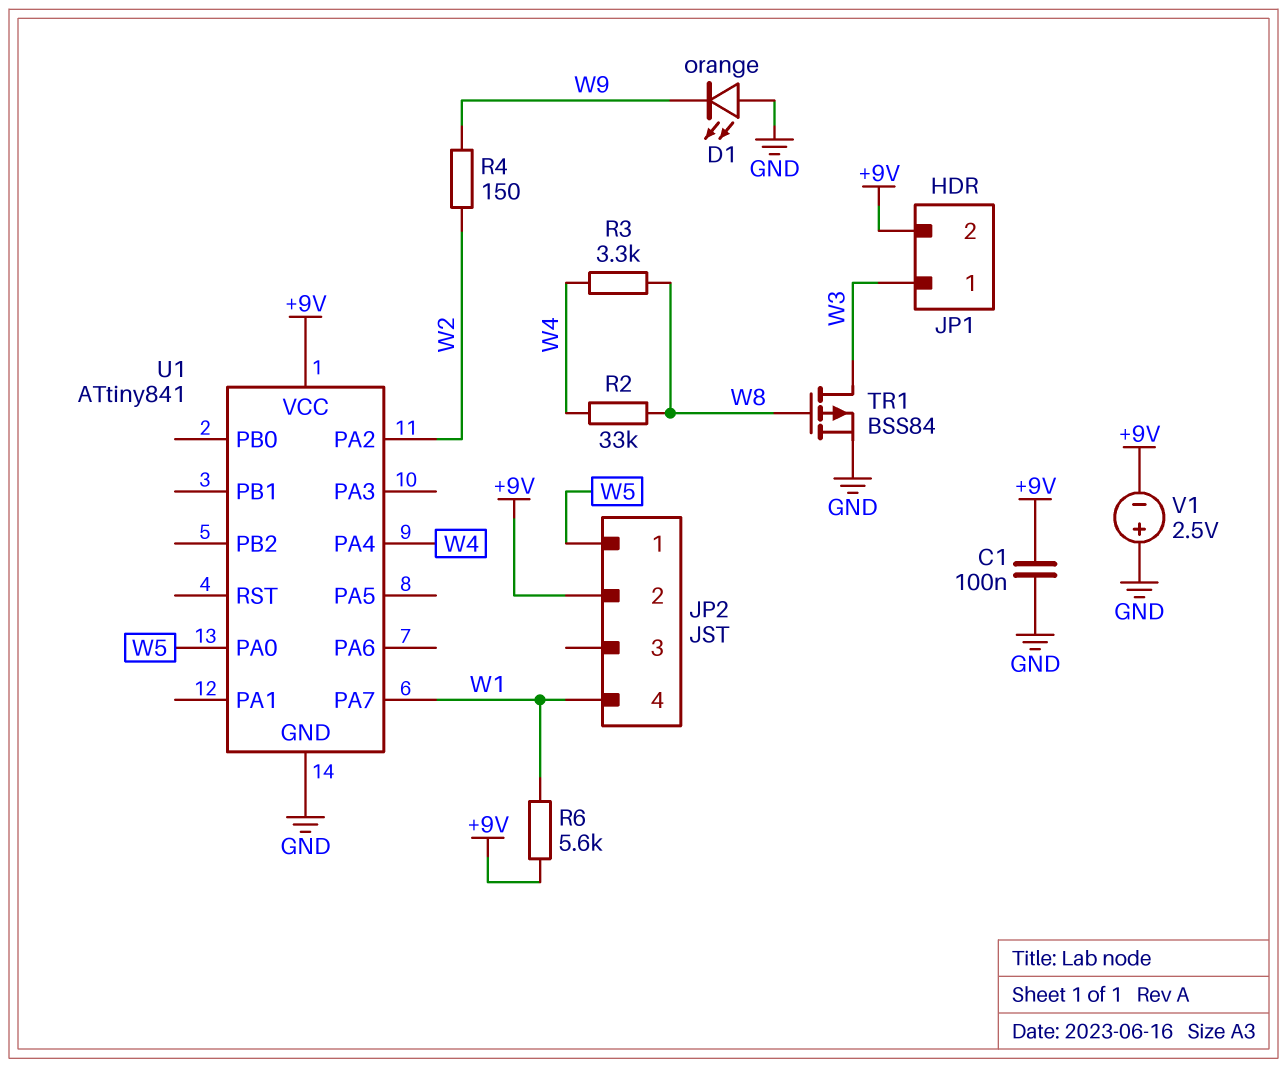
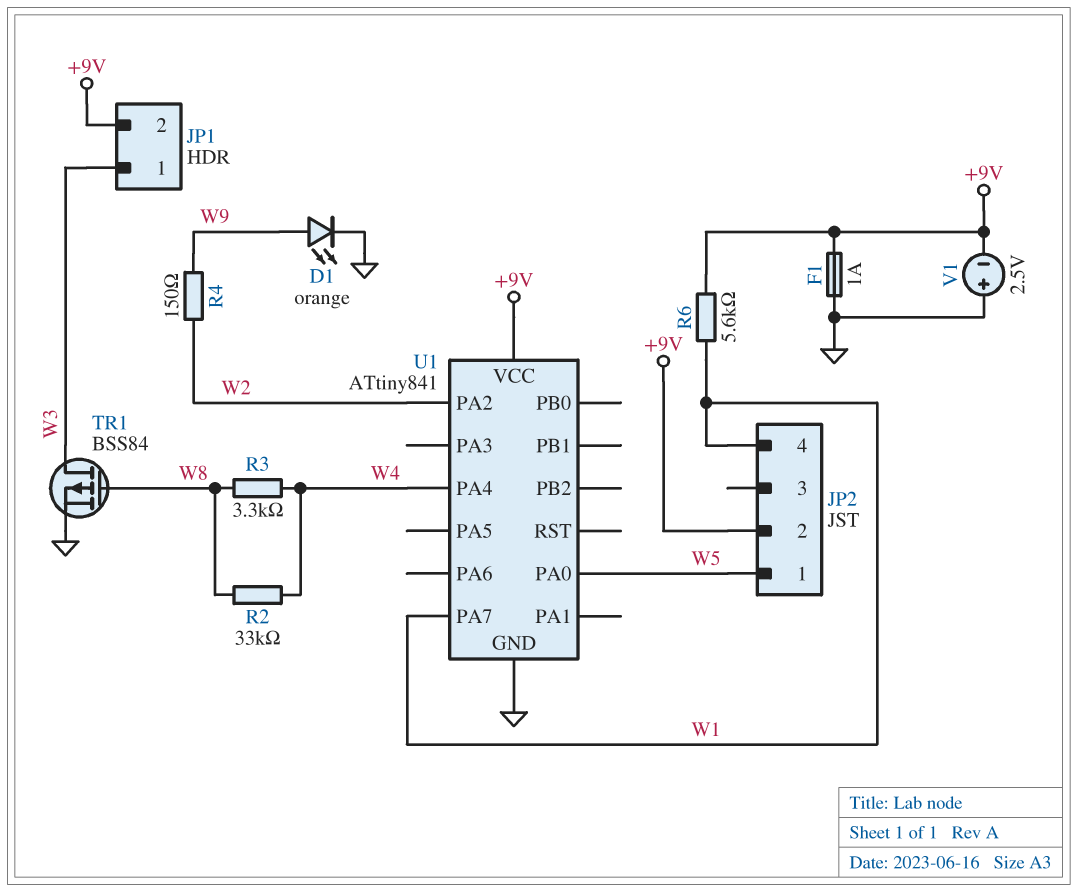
C1: 100nF (+9V, GND) -> none
D1: LED orange (A GND, K W9) -> LED orange (A W9, K GND)
F1: none -> 1A (+9V, GND)

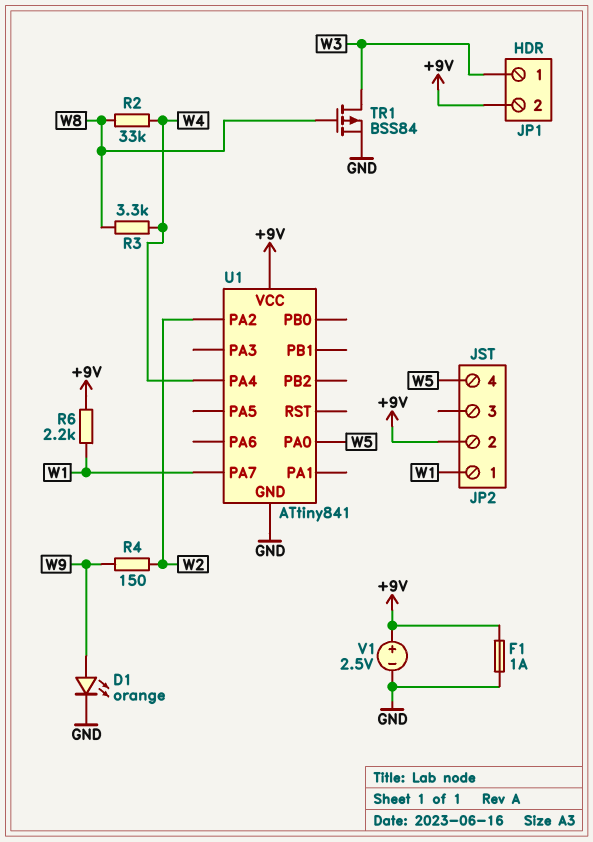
JP2 pin 1: W5 -> W1
JP2 pin 4: W1 -> W5
R6: 5.6k (+9V, W1) -> 2.2k (+9V, W1)
V1: 2.5V (plus GND, minus +9V) -> 2.5V (plus +9V, minus GND)

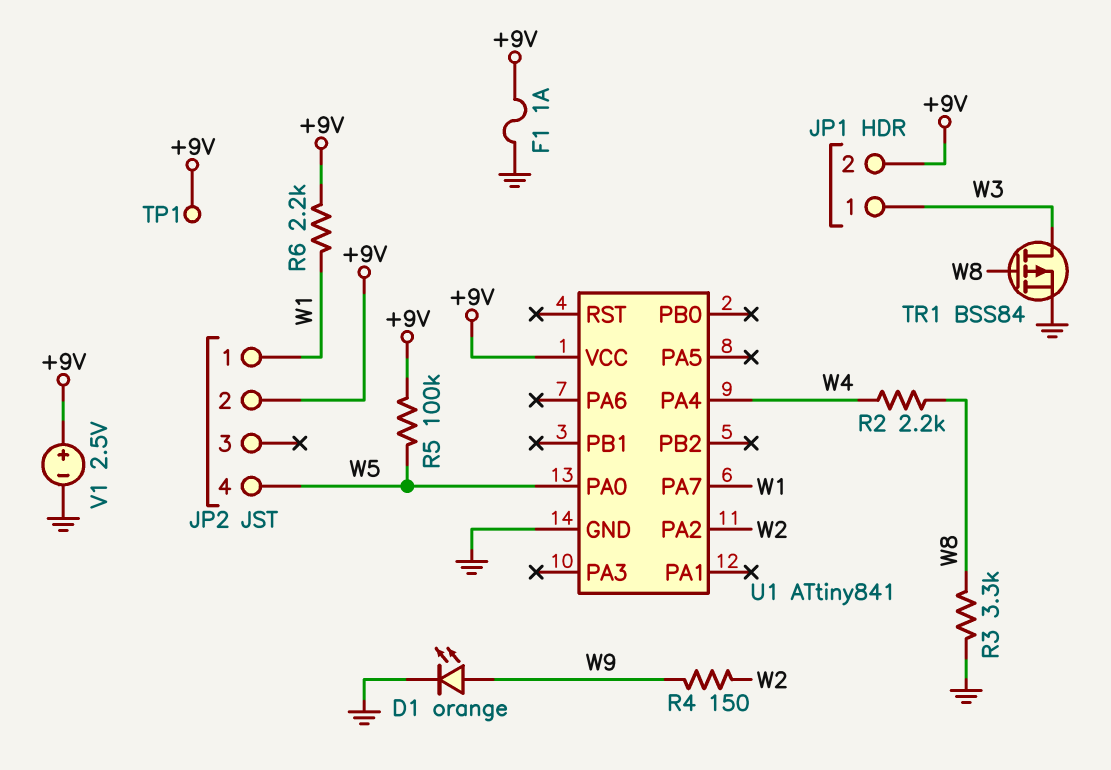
R2: 33k (W4, W8) -> 2.2k (W4, W8)
R3: 3.3k (W4, W8) -> 3.3k (GND, W8)
R5: none -> 100k (+9V, W5)
TP1: none -> test point (+9V)

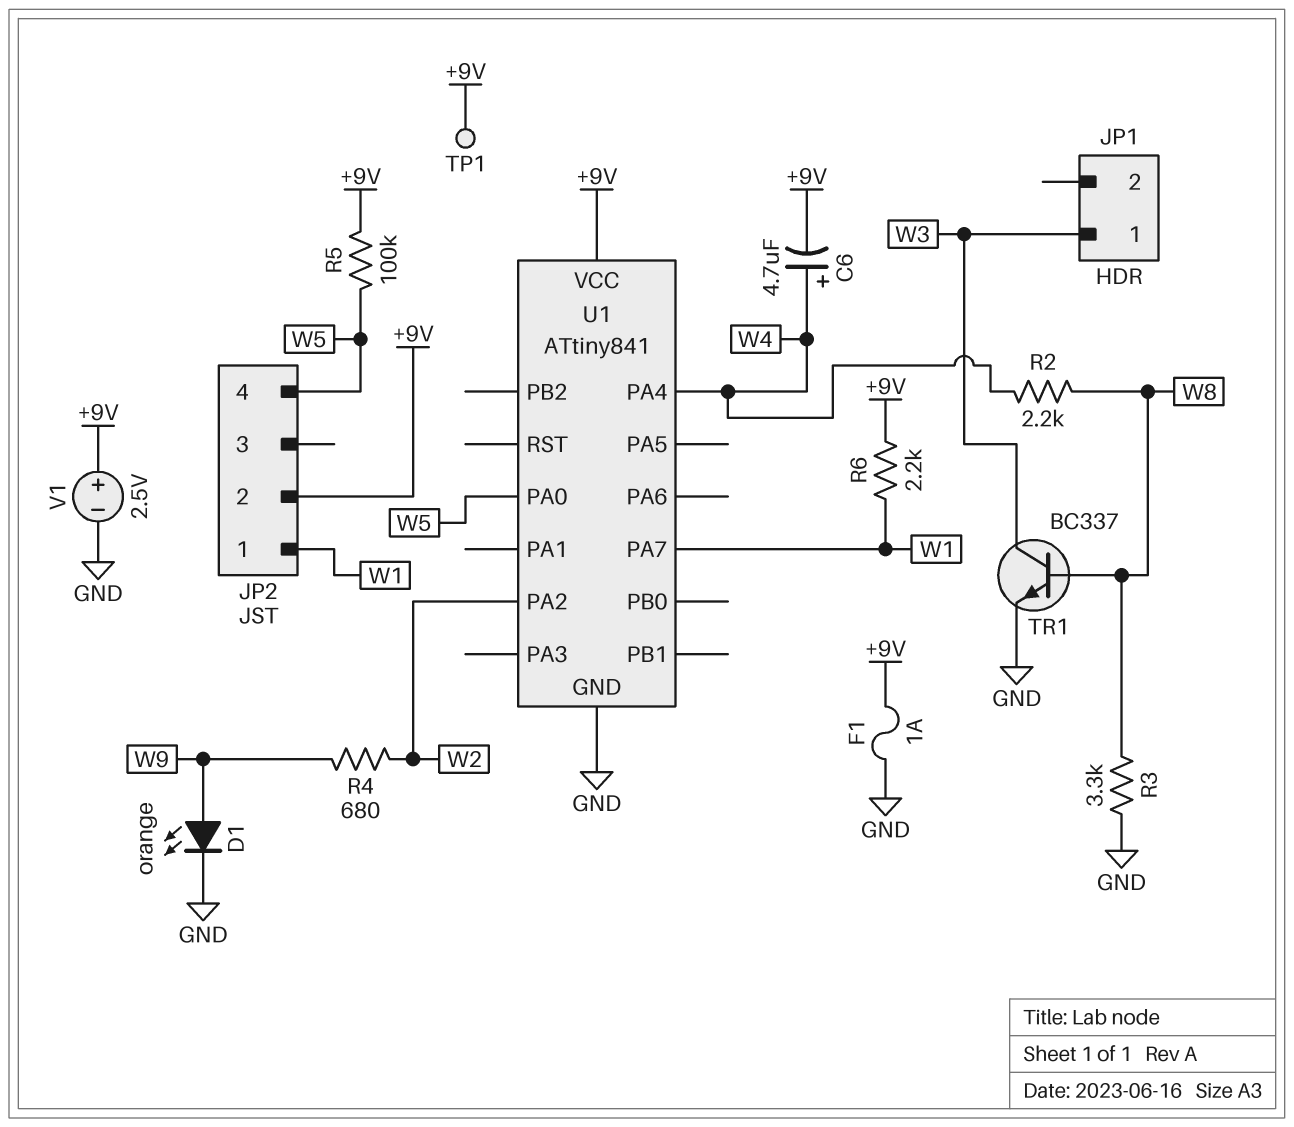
C6: none -> 4.7uF (plus W4, minus +9V)
JP1 pin 2: +9V -> none
R4: 150 (W2, W9) -> 680 (W2, W9)
TR1: PMOS BSS84 (G W8, D W3, S GND) -> NPN BC337 (B W8, C W3, E GND)

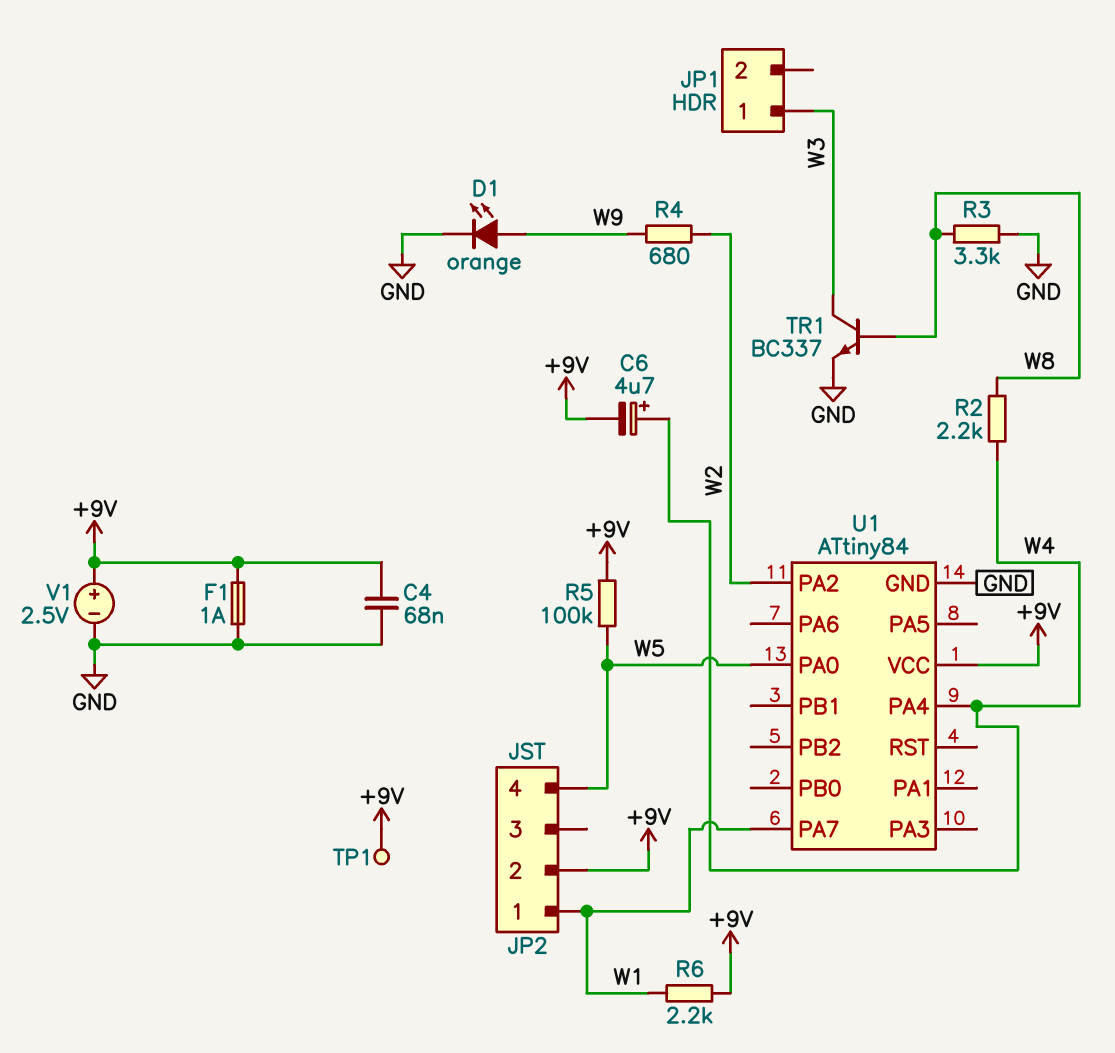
C4: none -> 68nF (+9V, GND)
U1: ATtiny841 -> ATtiny84

